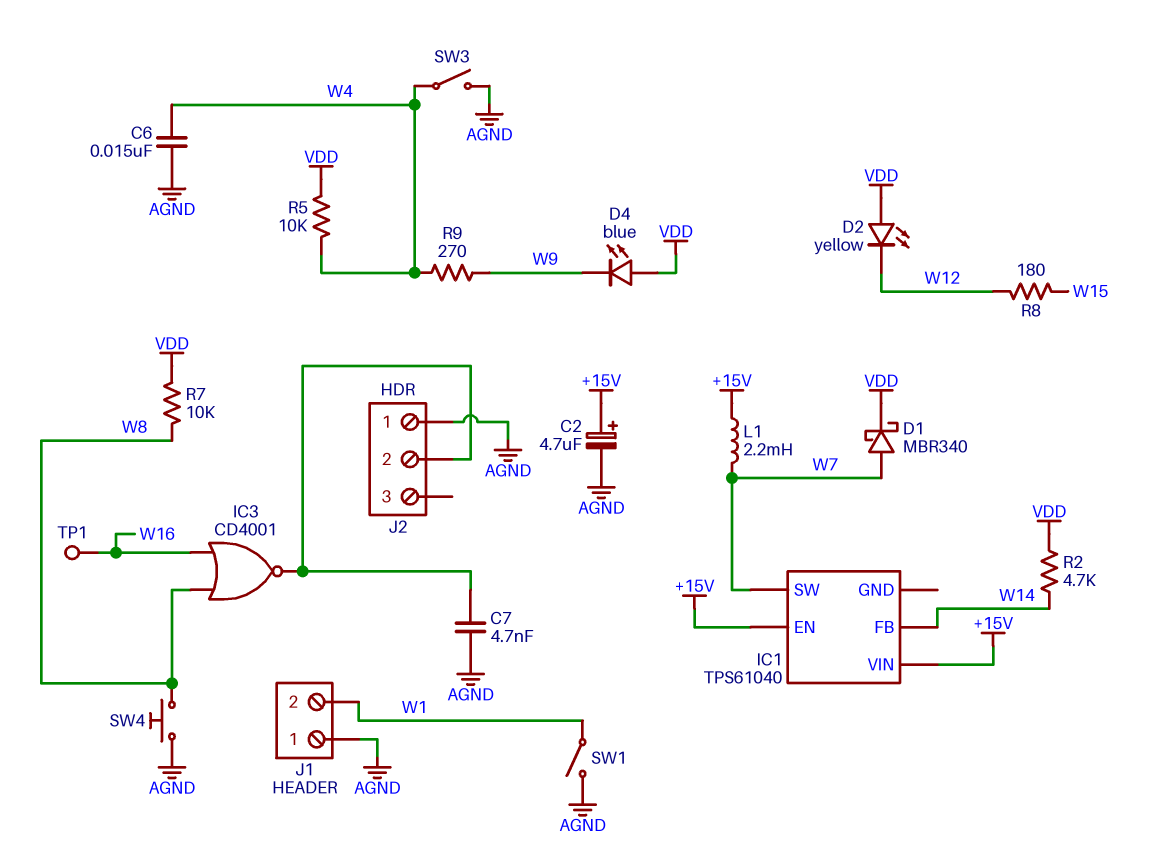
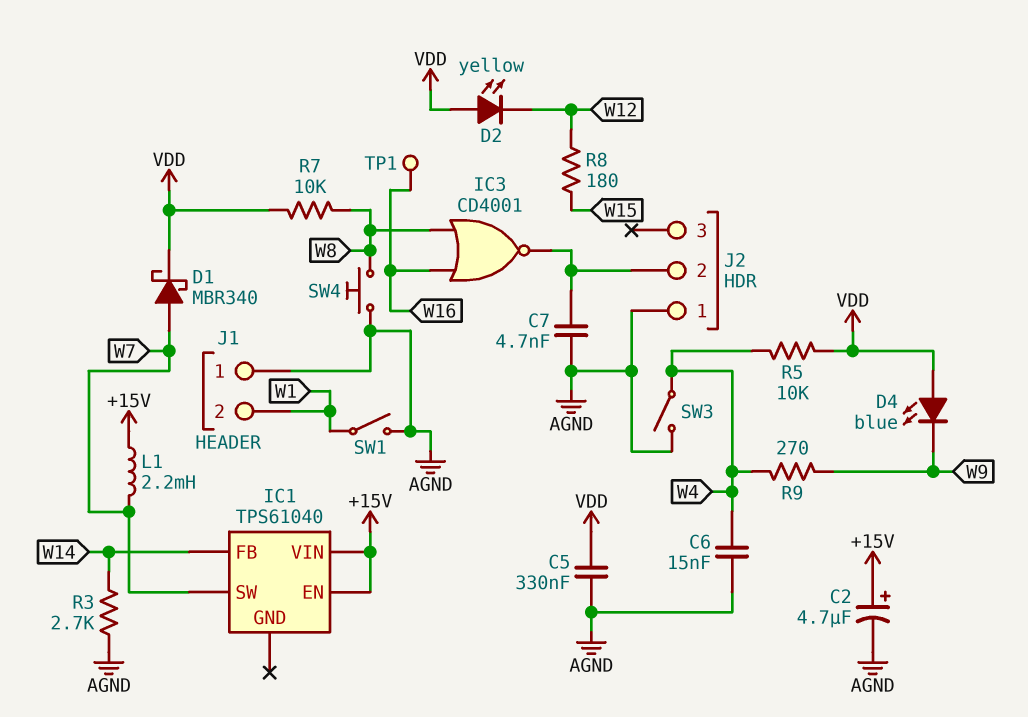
C5: none -> 330nF (AGND, VDD)
R2: 4.7k (VDD, W14) -> none
R3: none -> 2.7k (AGND, W14)

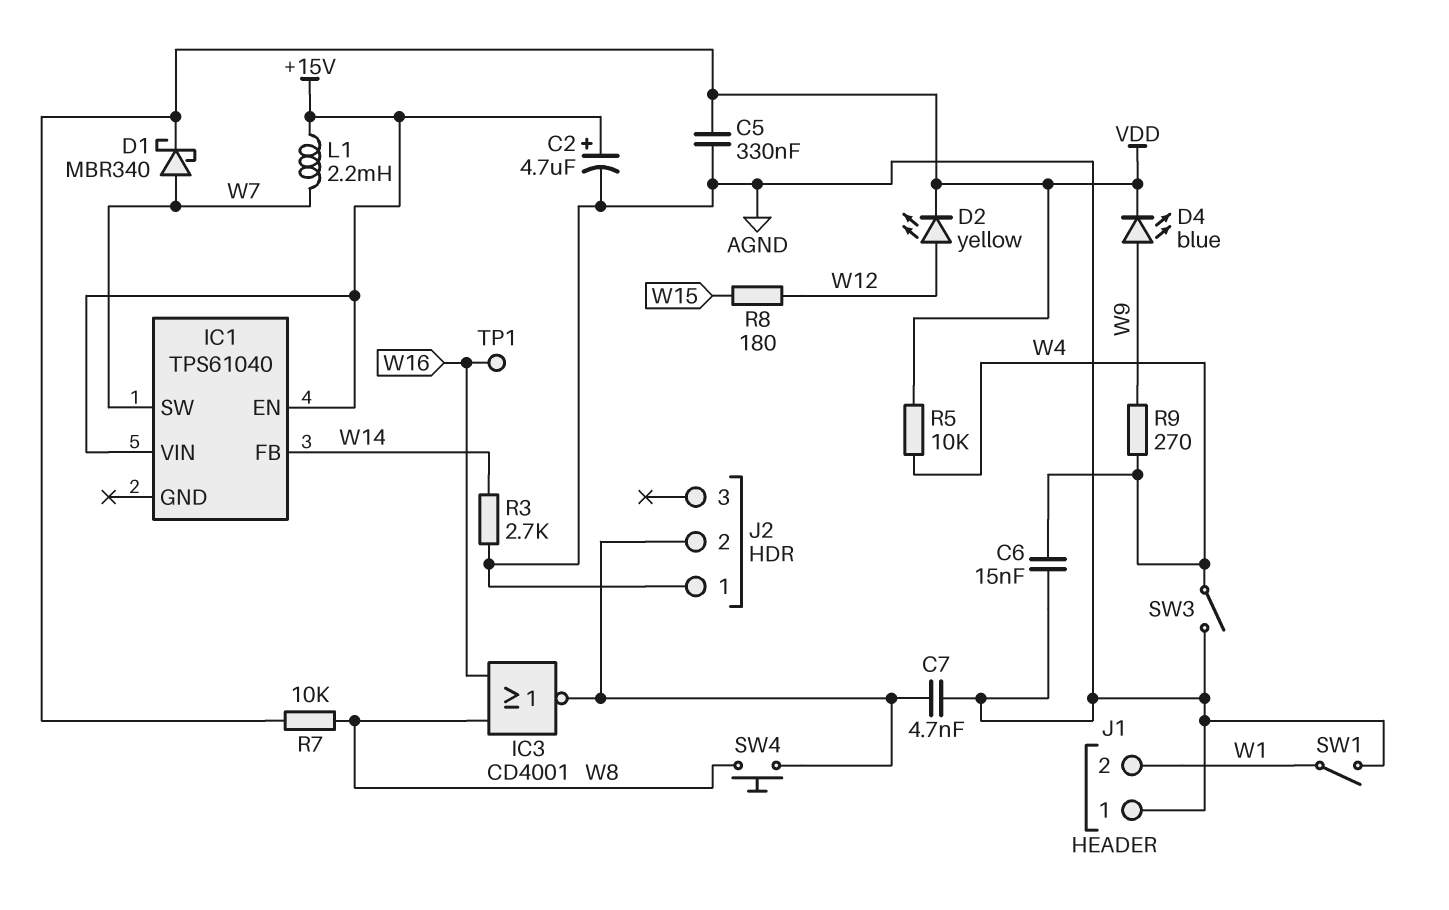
D2: LED yellow (A VDD, K W12) -> LED yellow (A W12, K VDD)
D4: LED blue (A VDD, K W9) -> LED blue (A W9, K VDD)
SW4: button (AGND, W8) -> button (J2/2, W8)

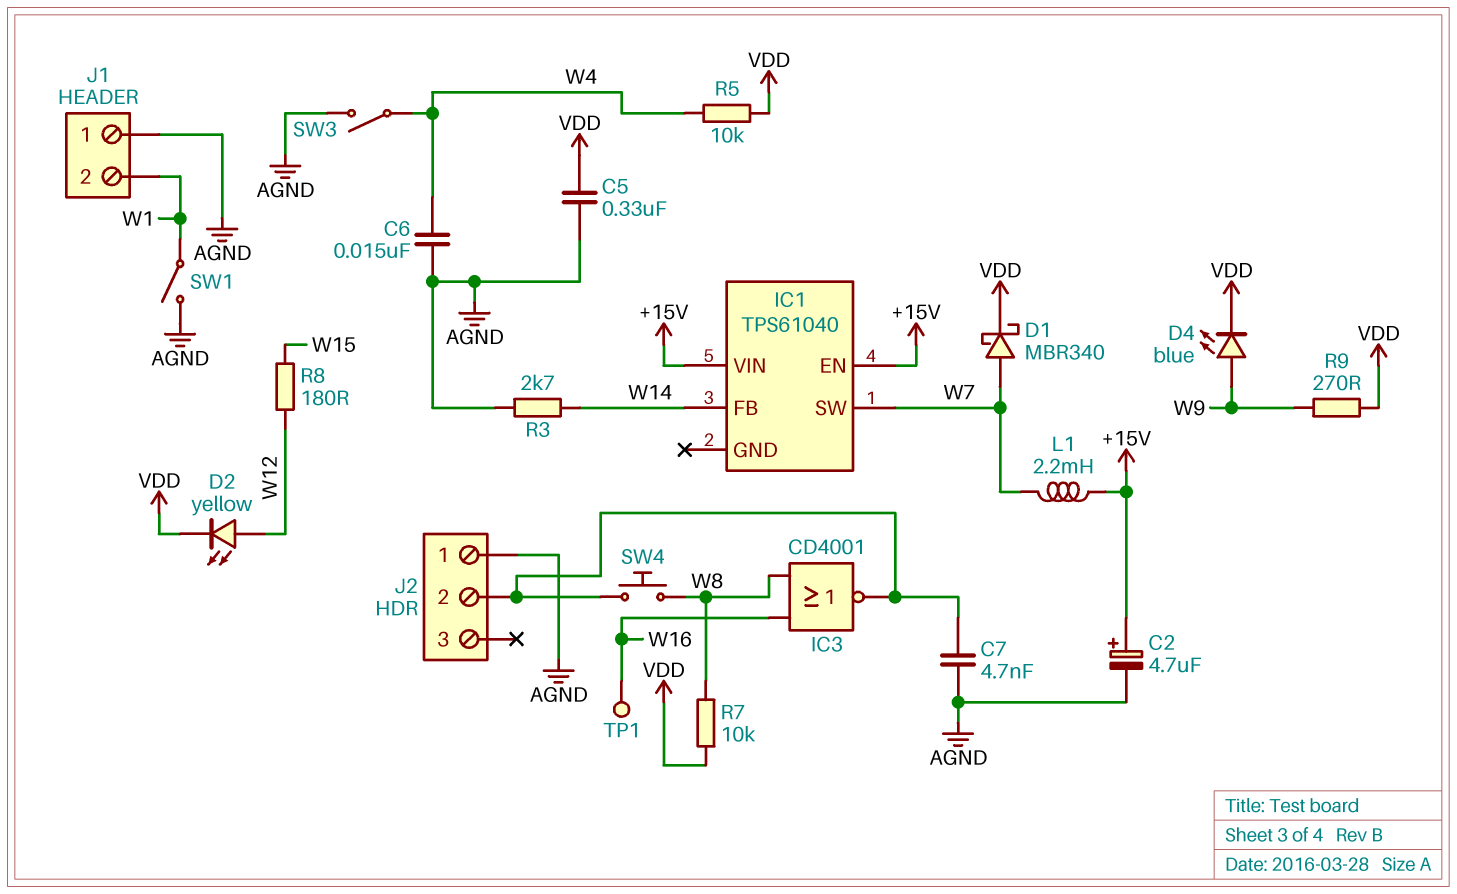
R9: 270 (W4, W9) -> 270 (VDD, W9)

